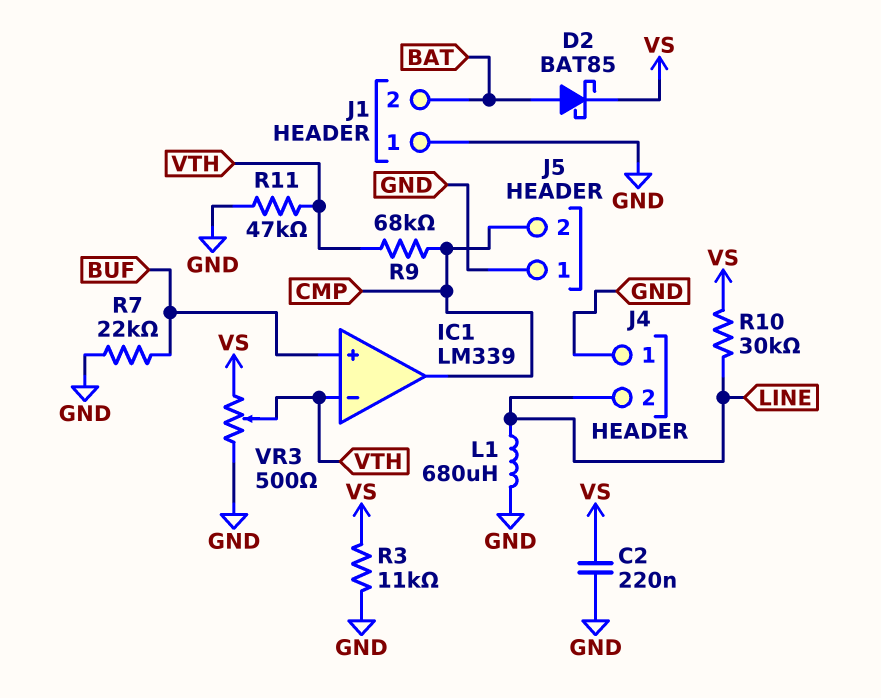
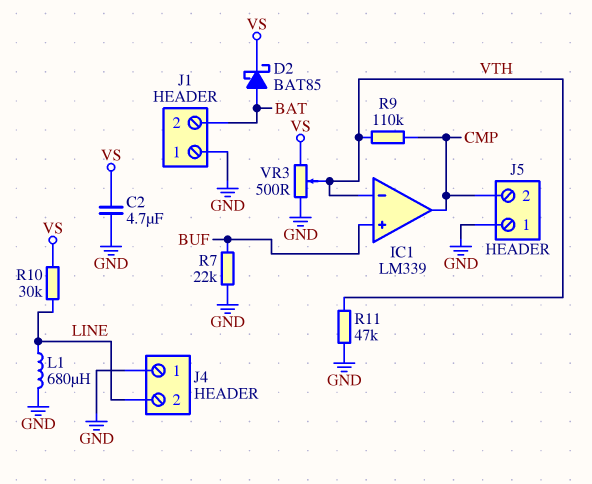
C2: 220nF (GND, VS) -> 4.7uF (GND, VS)
R3: 11k (GND, VS) -> none
R9: 68k (CMP, VTH) -> 110k (CMP, VTH)

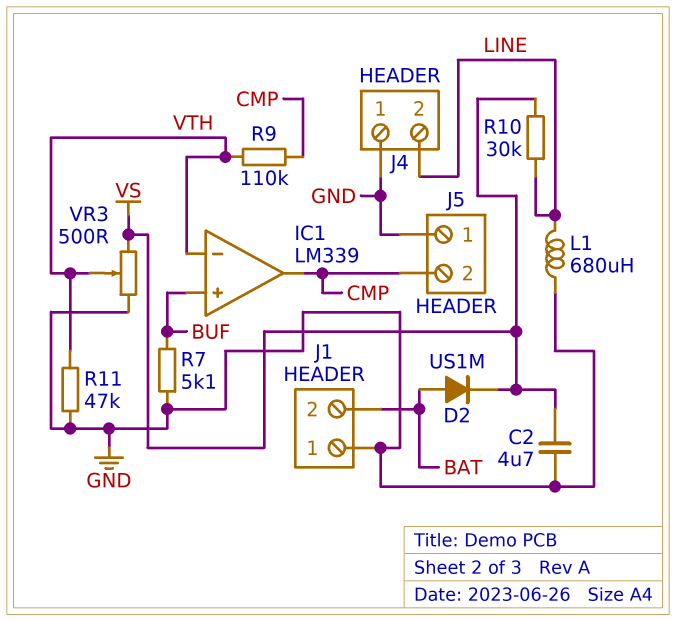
D2: schottky BAT85 (A BAT, K VS) -> diode US1M (A BAT, K VS)
R7: 22k (BUF, GND) -> 5.1k (BUF, GND)

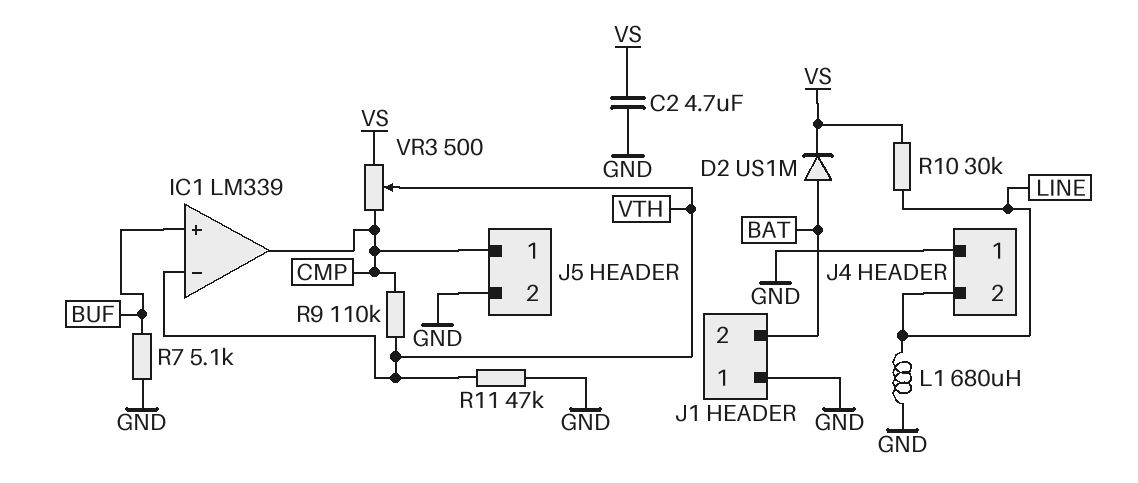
J5 pin 1: GND -> CMP
J5 pin 2: CMP -> GND
VR3: 500 (GND, VS, wiper VTH) -> 500 (CMP, VS, wiper VTH)

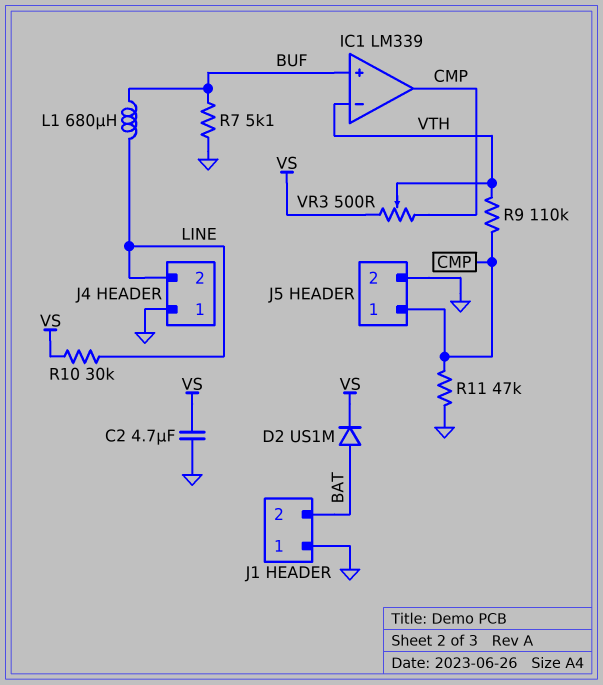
L1: 680uH (GND, LINE) -> 680uH (BUF, LINE)
R11: 47k (GND, VTH) -> 47k (CMP, GND)

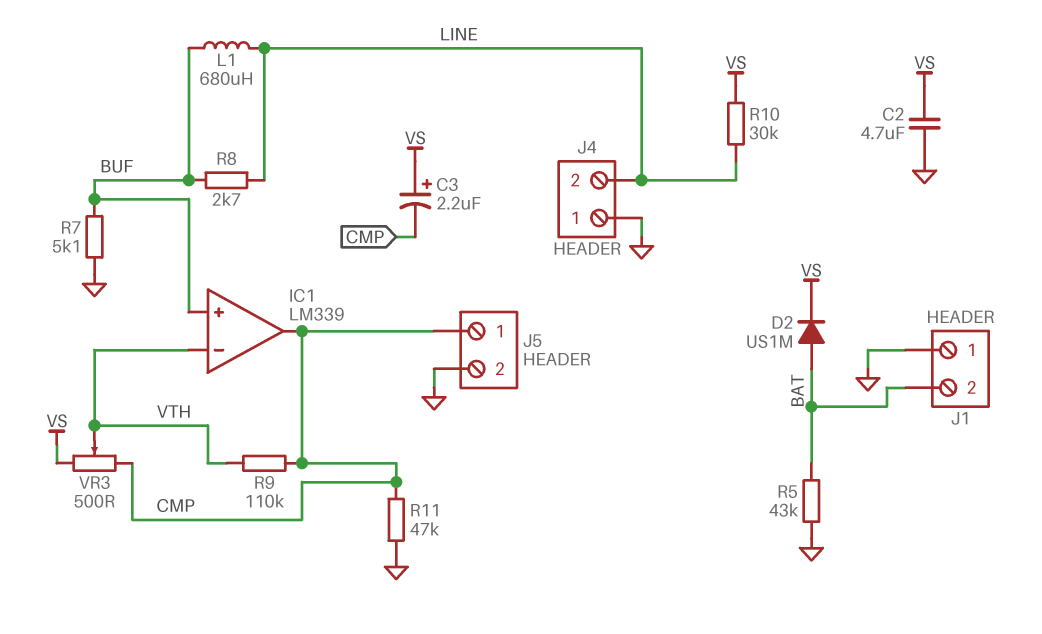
C3: none -> 2.2uF (plus VS, minus CMP)
R5: none -> 43k (BAT, GND)
R8: none -> 2.7k (BUF, LINE)

